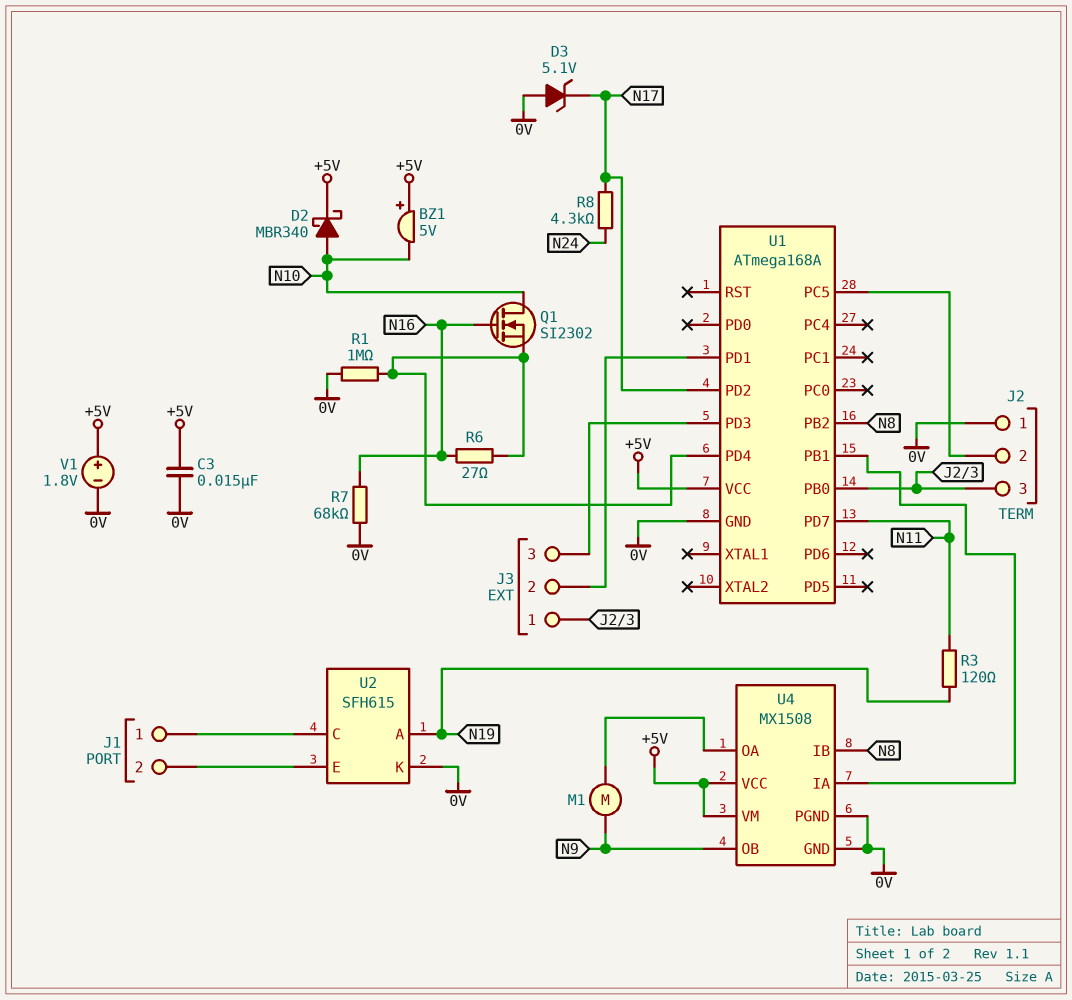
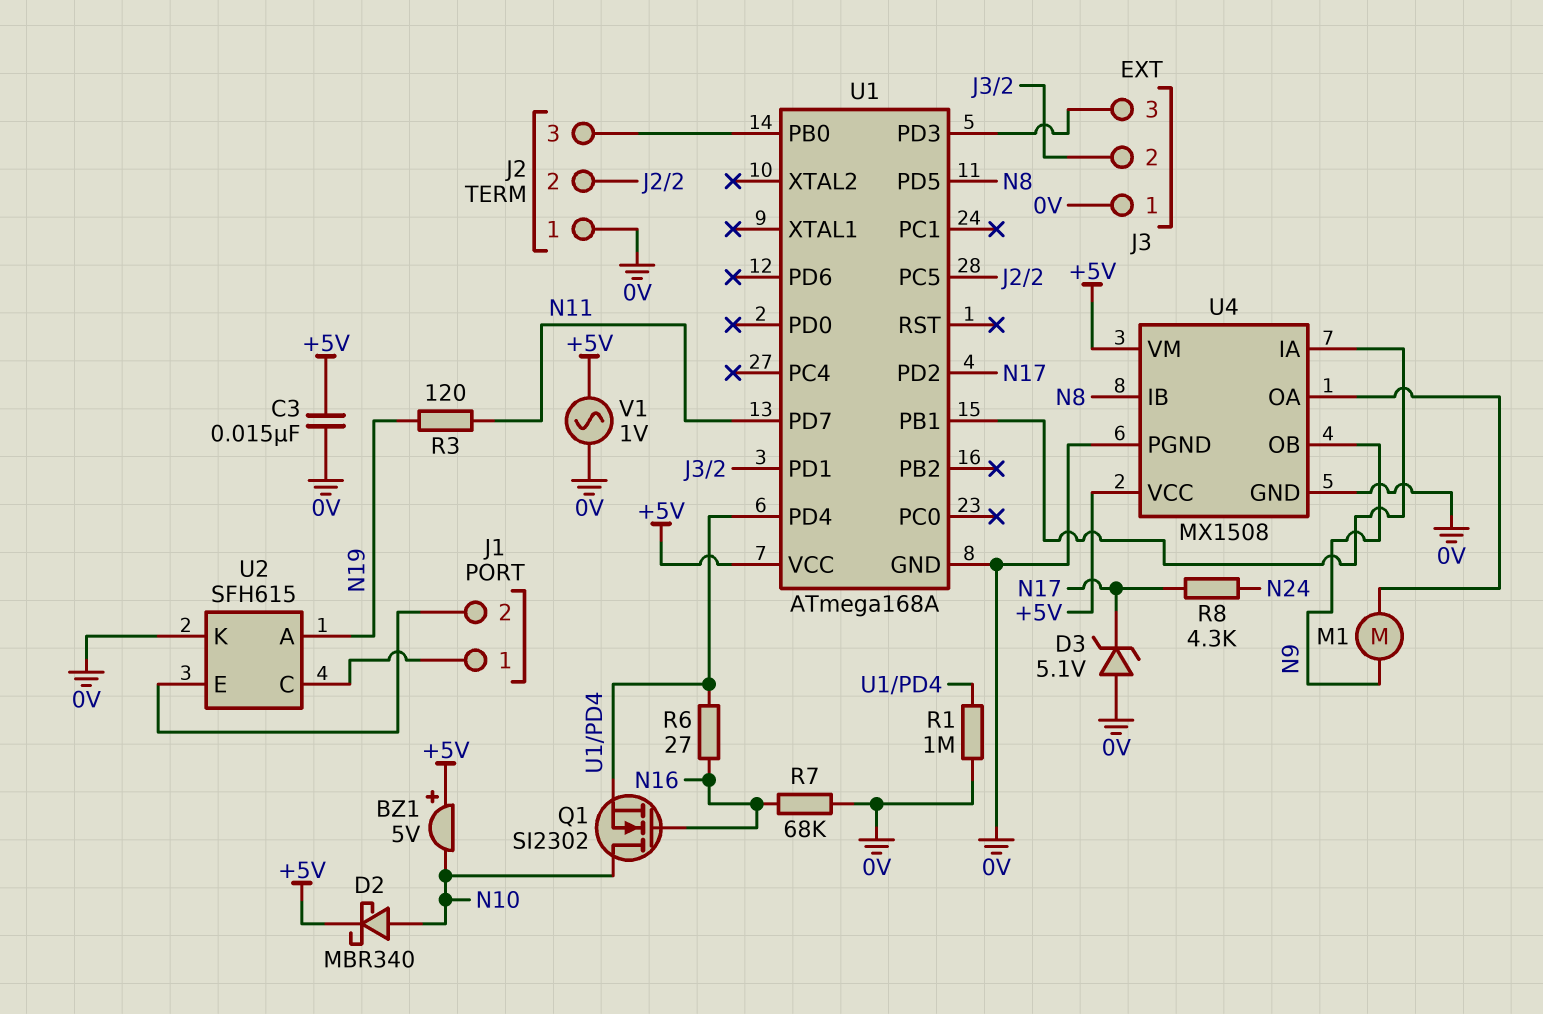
J3 pin 1: J2/3 -> 0V
U1 pin PB2: N8 -> none
U1 pin PD5: none -> N8
V1: 1.8V (plus +5V, minus 0V) -> AC 1V (+5V, 0V)

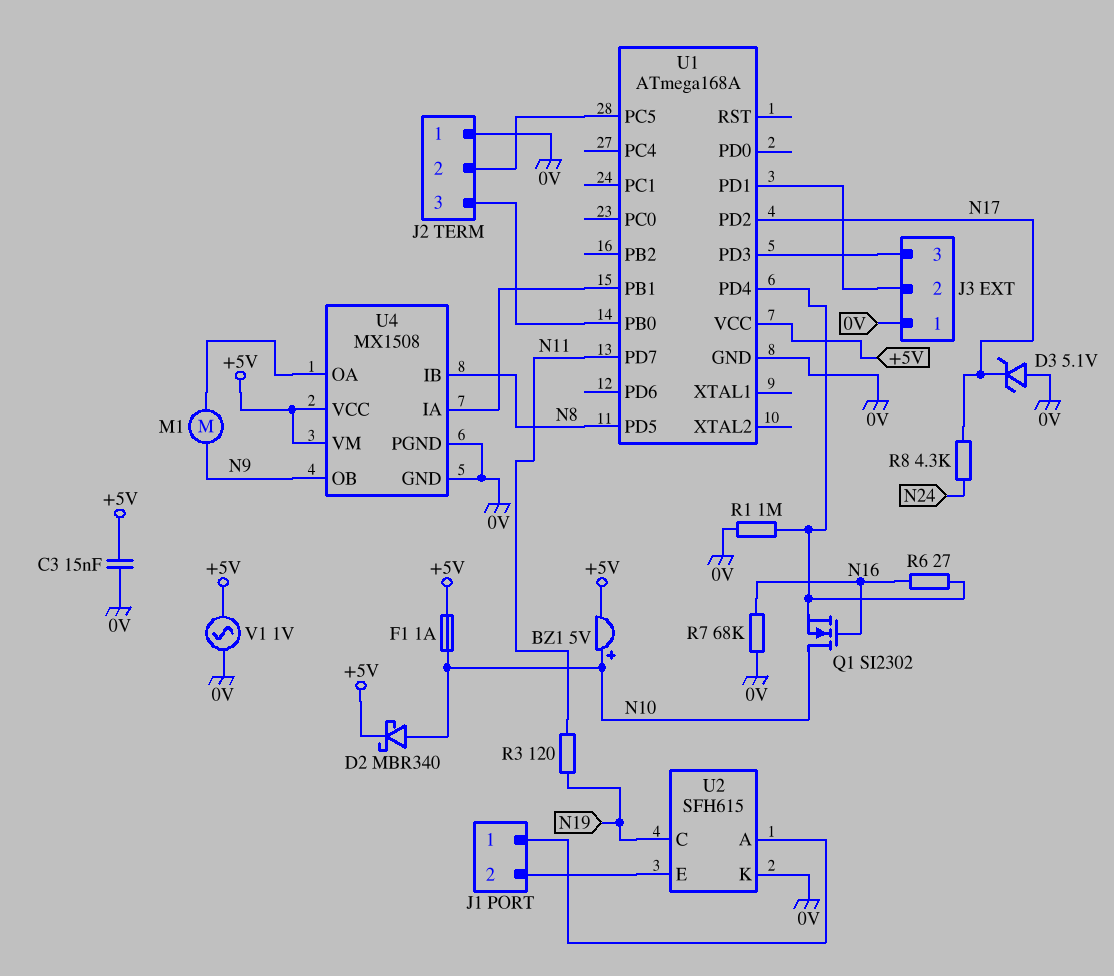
BZ1: buzzer 5V (plus +5V, minus N10) -> buzzer 5V (plus N10, minus +5V)
F1: none -> 1A (+5V, N10)
U2 pin A: N19 -> J1/1
U2 pin C: J1/1 -> N19

